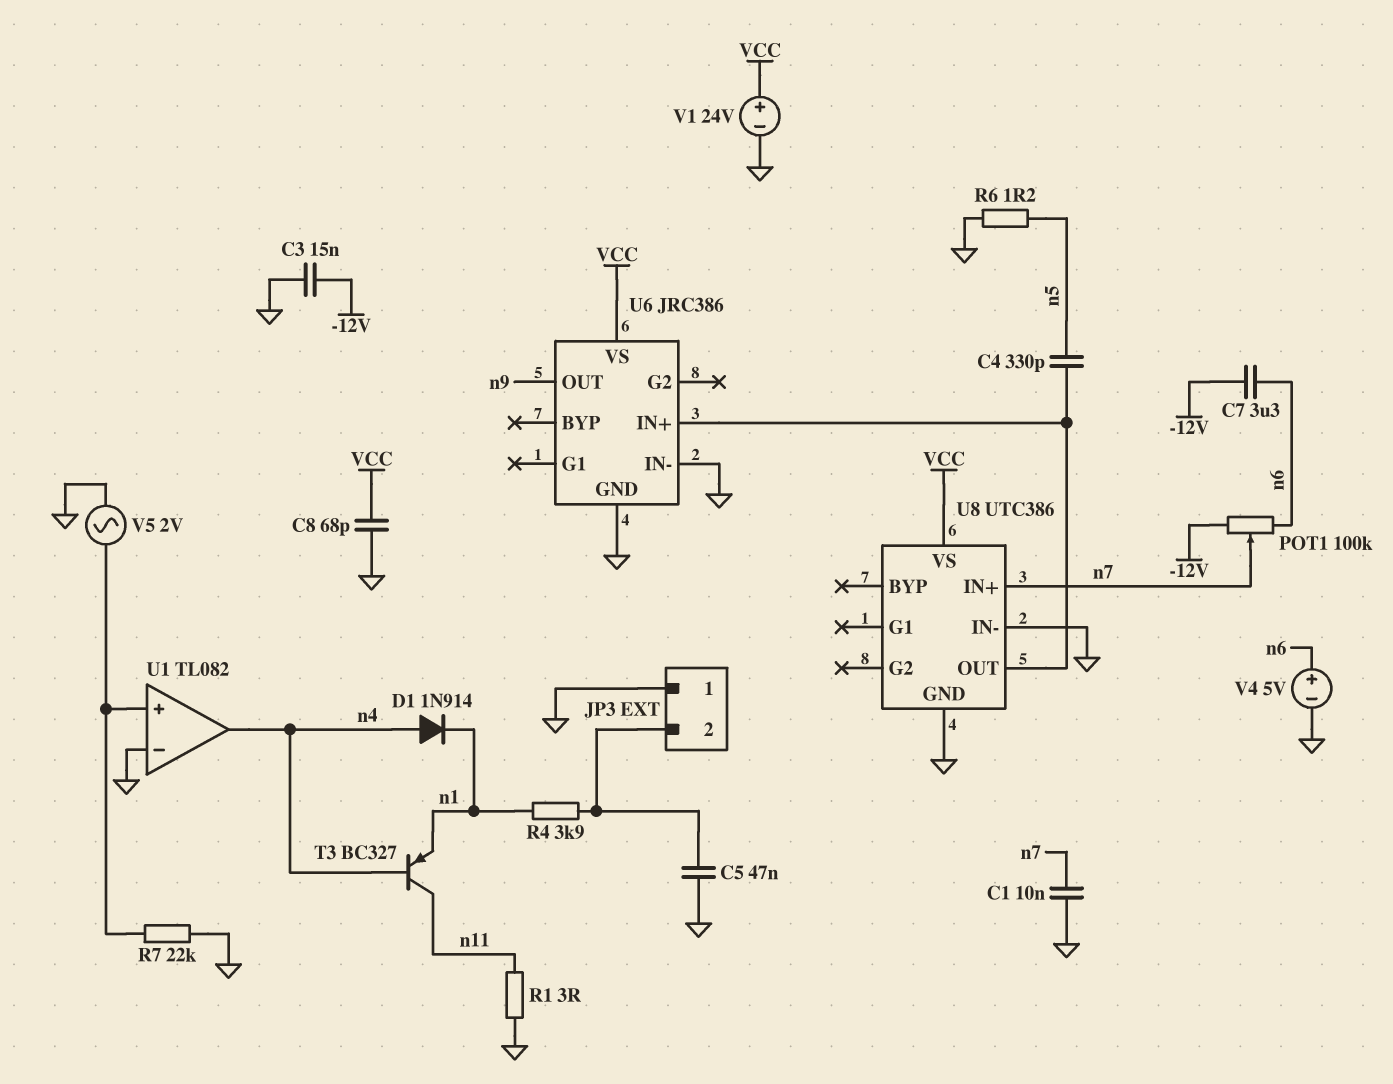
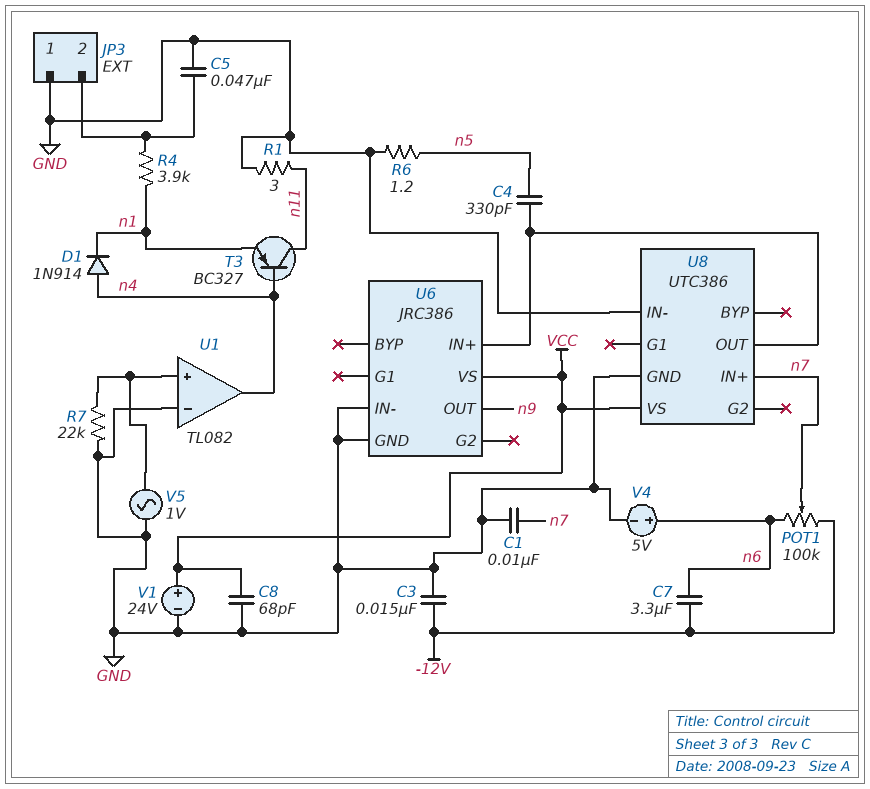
V5: AC 2V (GND, U1/in+) -> AC 1V (GND, U1/in+)

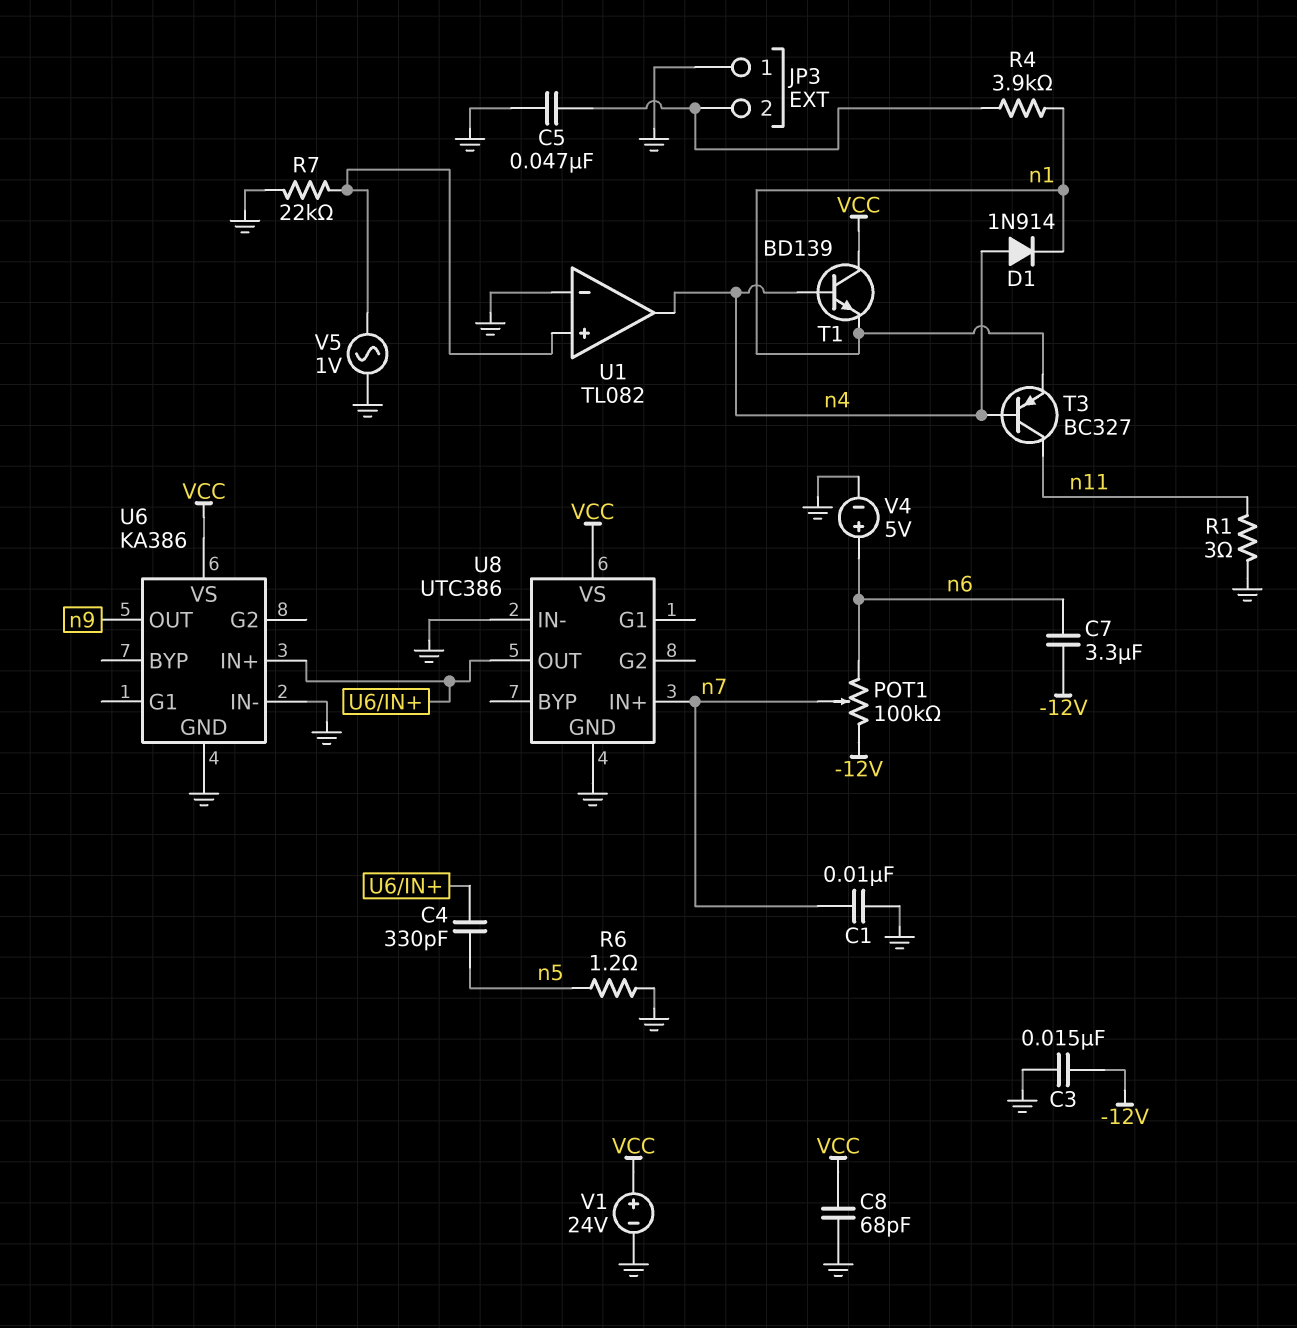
T1: none -> NPN BD139 (B n4, C VCC, E n1)
U6: JRC386 -> KA386

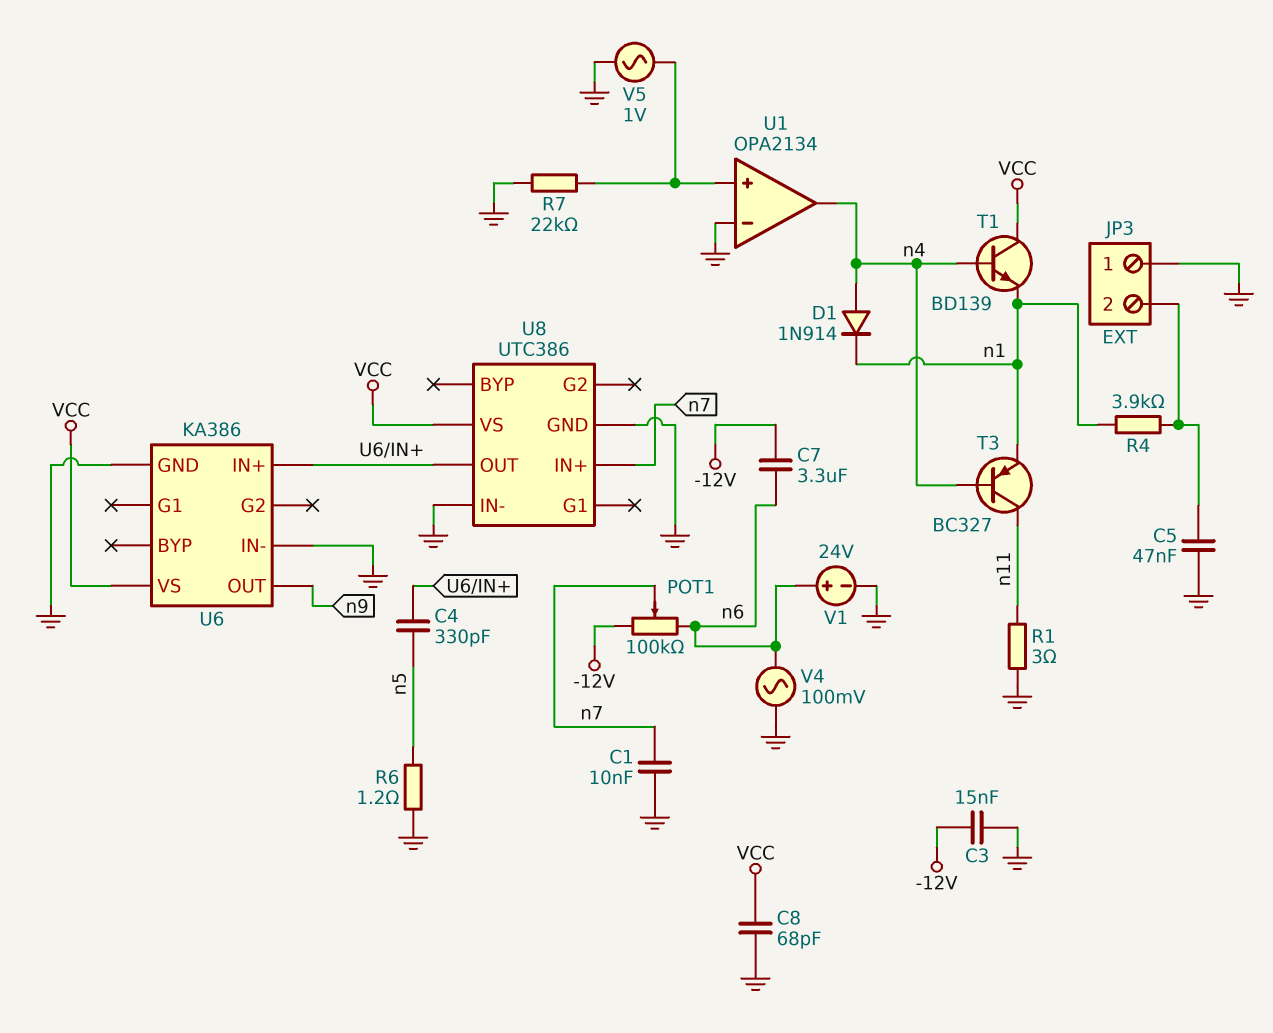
U1: TL082 -> OPA2134
V1: 24V (plus VCC, minus GND) -> 24V (plus n6, minus GND)
V4: 5V (plus n6, minus GND) -> AC 100mV (GND, n6)

